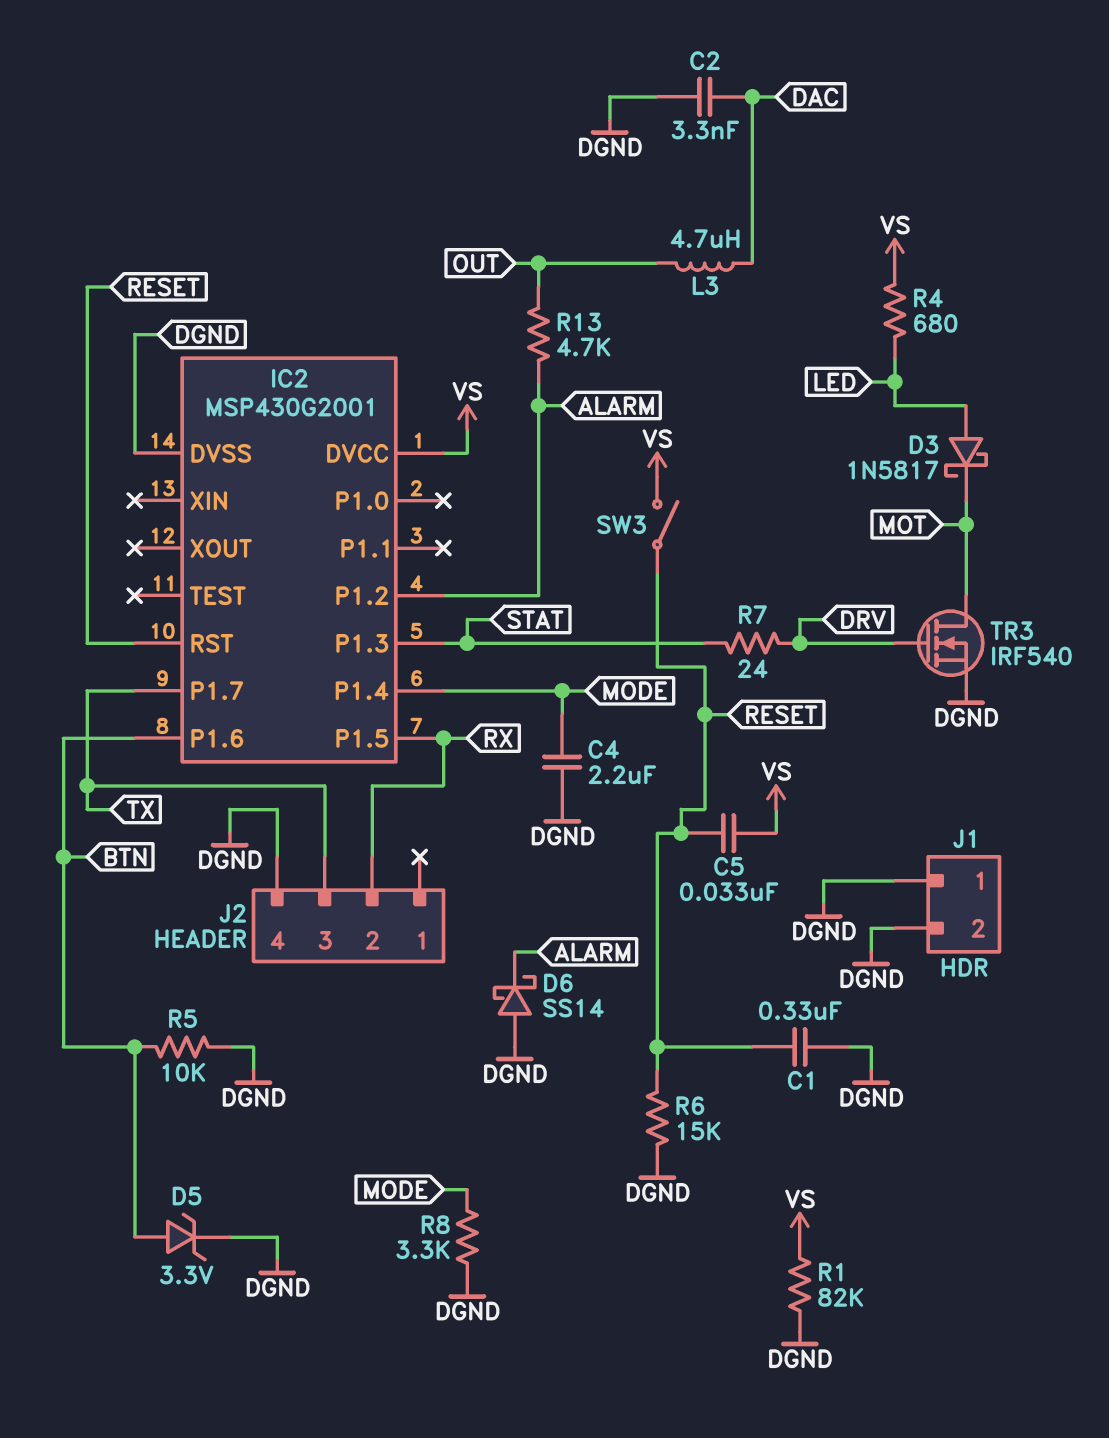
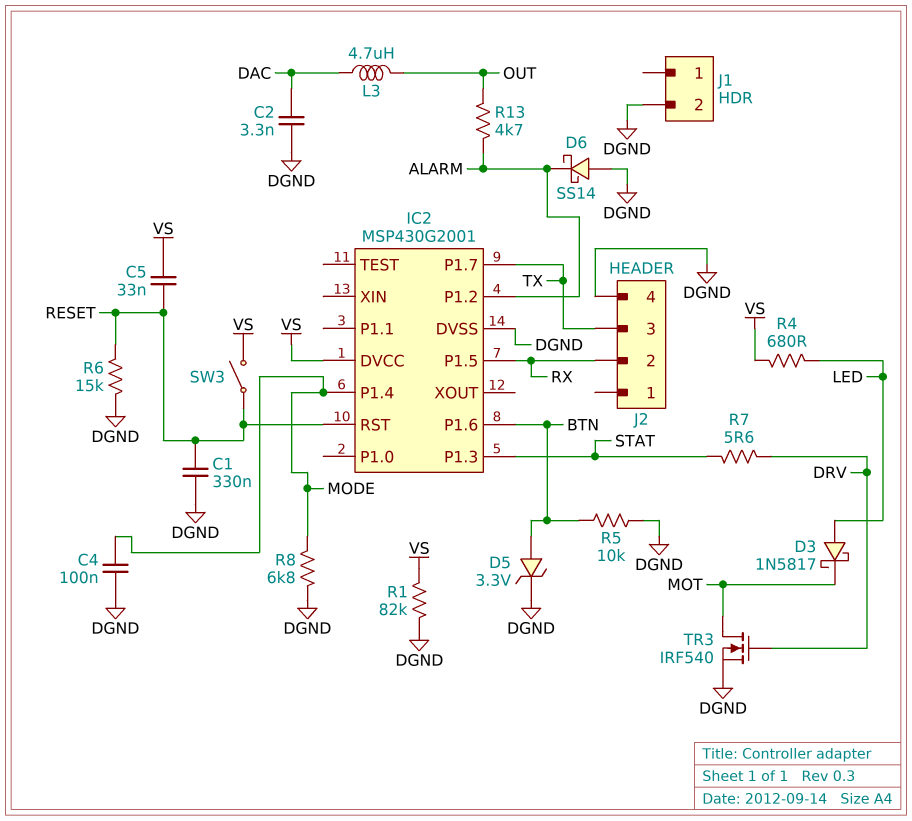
C4: 2.2uF (DGND, MODE) -> 100nF (DGND, MODE)
J1 pin 1: DGND -> none
R7: 24 (DRV, STAT) -> 5.6 (DRV, STAT)
R8: 3.3k (DGND, MODE) -> 6.8k (DGND, MODE)

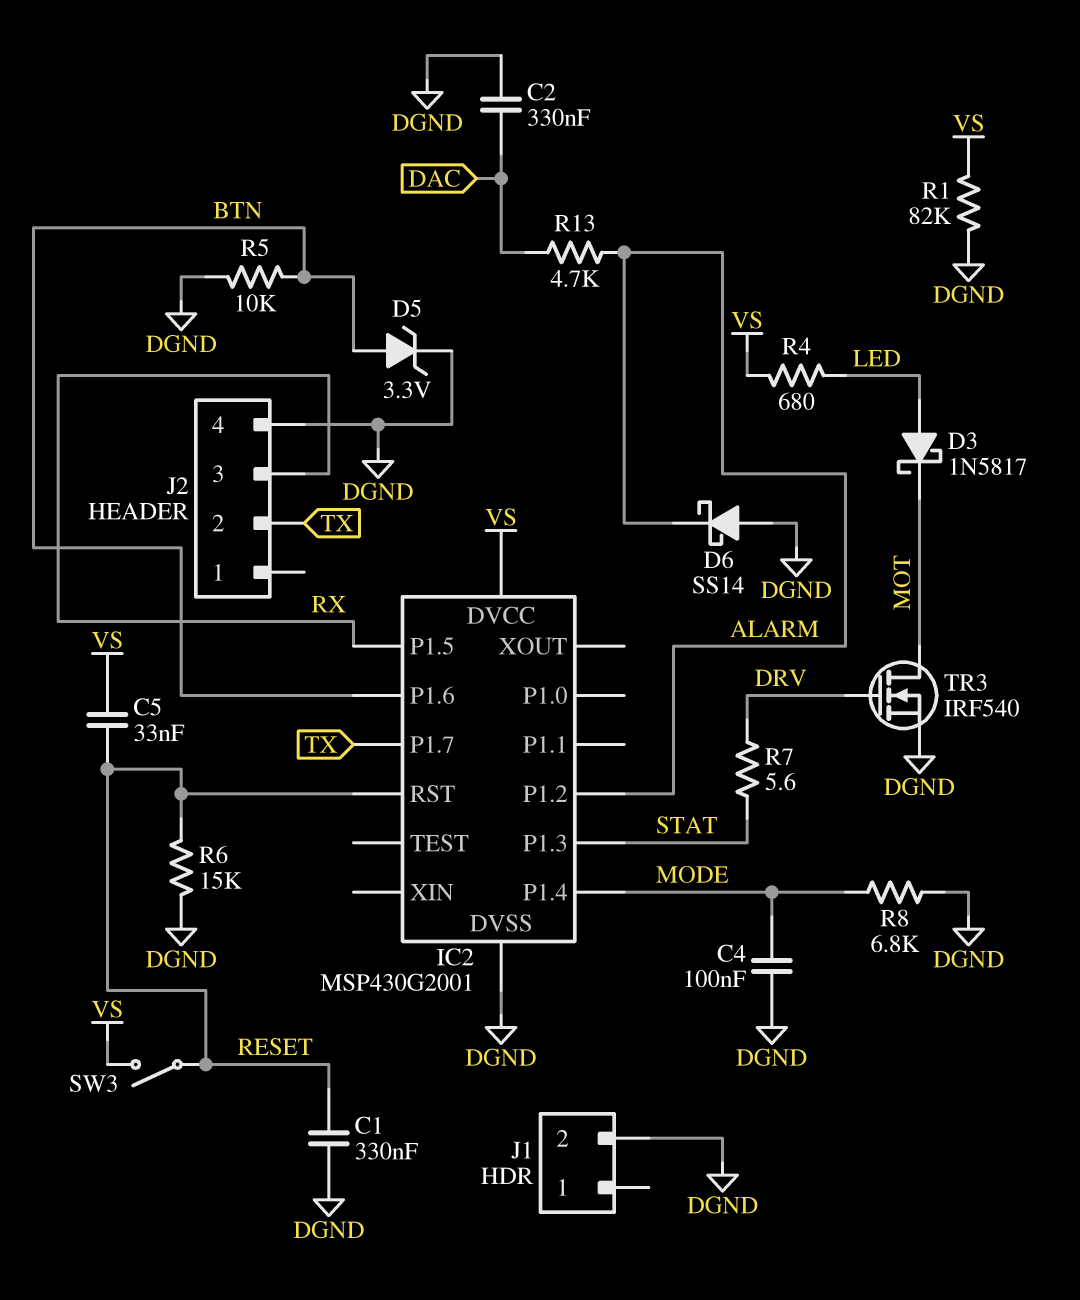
C2: 3.3nF (DAC, DGND) -> 330nF (DAC, DGND)
J2 pin 2: RX -> TX
J2 pin 3: TX -> RX
L3: 4.7uH (DAC, OUT) -> none
R13: 4.7k (ALARM, OUT) -> 4.7k (ALARM, DAC)

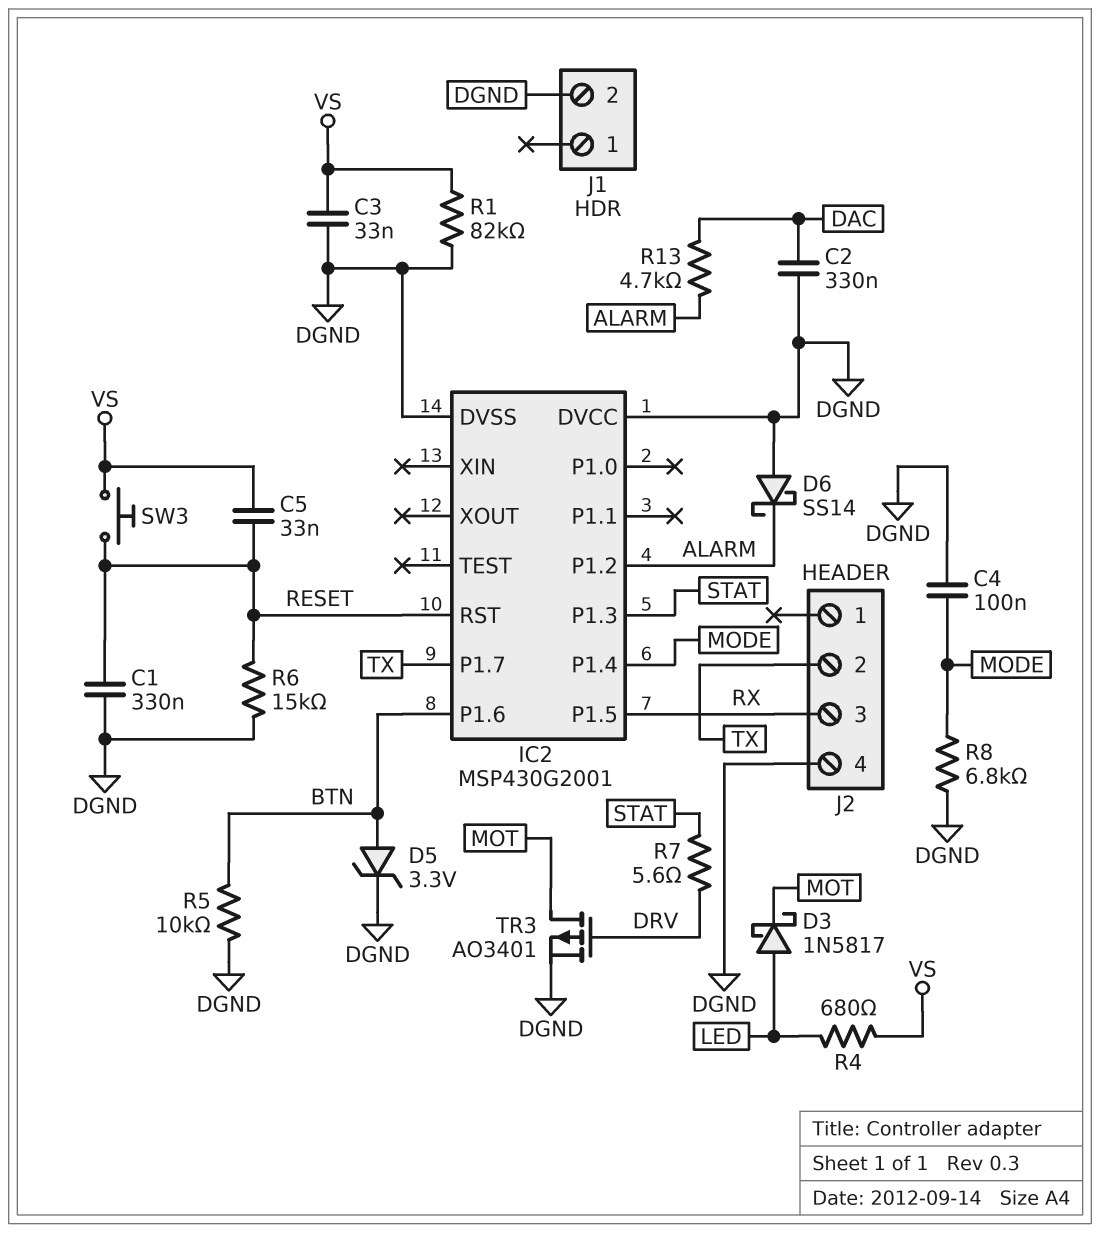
C3: none -> 33nF (DGND, VS)
IC2 pin DVCC: VS -> DGND
SW3: switch (RESET, VS) -> button (RESET, VS)
TR3: NMOS IRF540 (G DRV, D MOT, S DGND) -> PMOS AO3401 (G DRV, D MOT, S DGND)

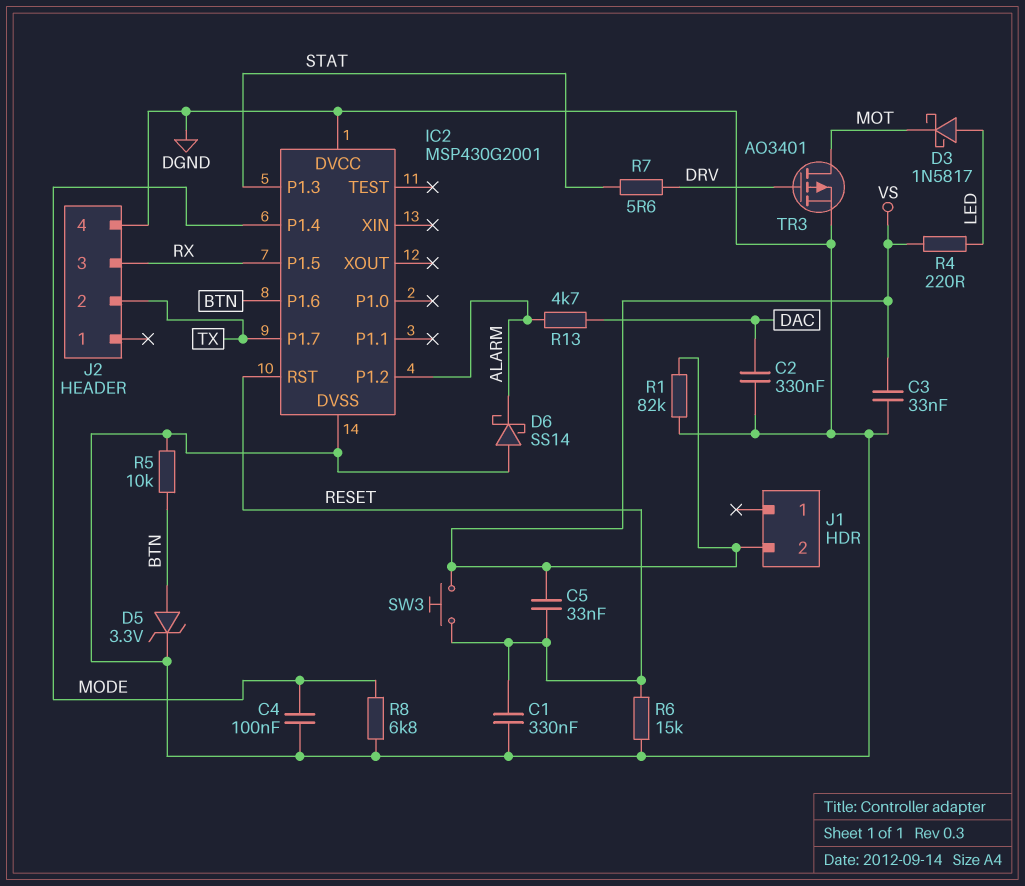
J1 pin 2: DGND -> VS
R4: 680 (LED, VS) -> 220 (LED, VS)

